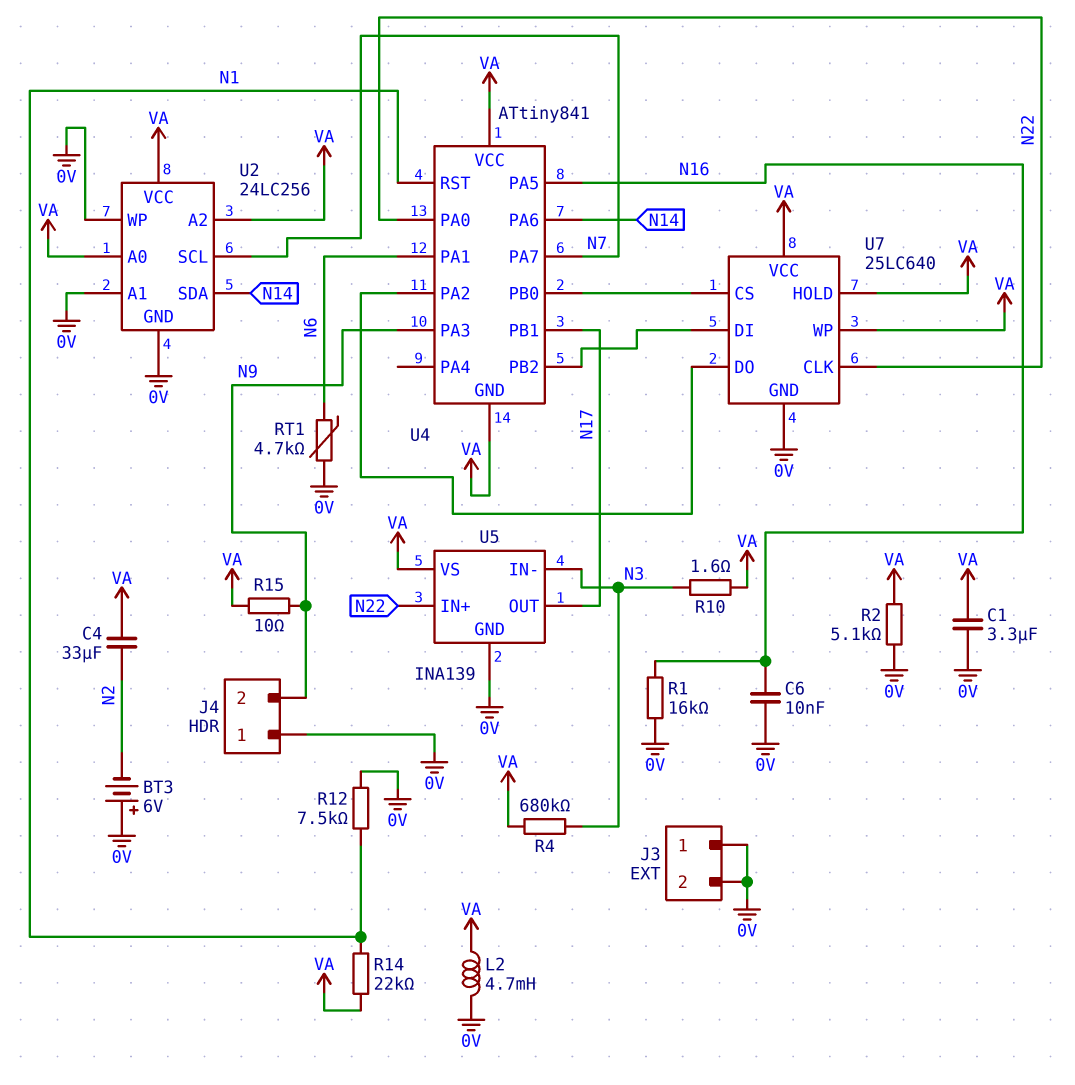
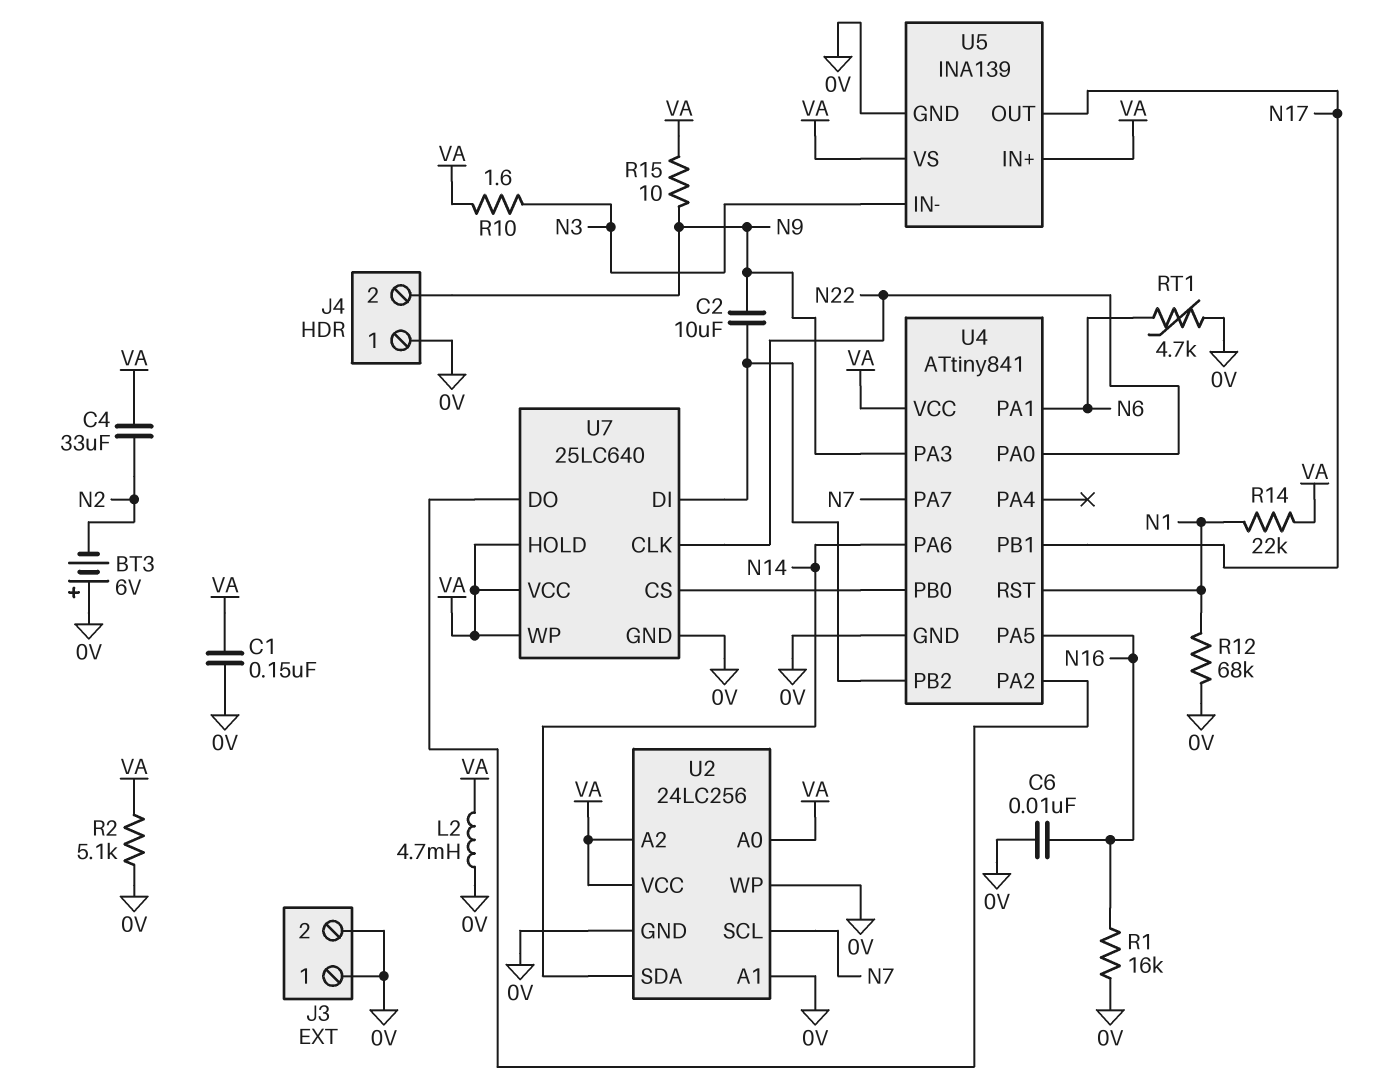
C1: 3.3uF (0V, VA) -> 150nF (0V, VA)
C2: none -> 10uF (N9, U4/PB2)
R4: 680k (N3, VA) -> none
R12: 7.5k (0V, N1) -> 68k (0V, N1)
U4 pin GND: VA -> 0V
U5 pin IN+: N22 -> VA

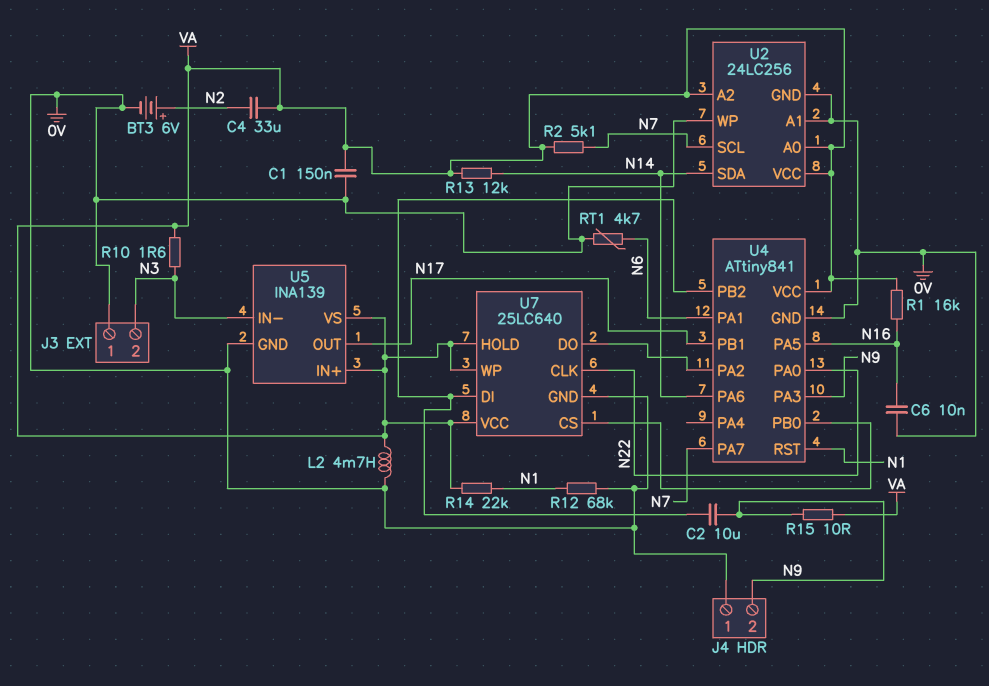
BT3: 6V (plus 0V, minus N2) -> 6V (plus N2, minus 0V)
J3 pin 2: 0V -> N3
R1: 16k (0V, N16) -> 16k (N16, VA)
R2: 5.1k (0V, VA) -> 5.1k (N7, VA)
R13: none -> 12k (N14, VA)

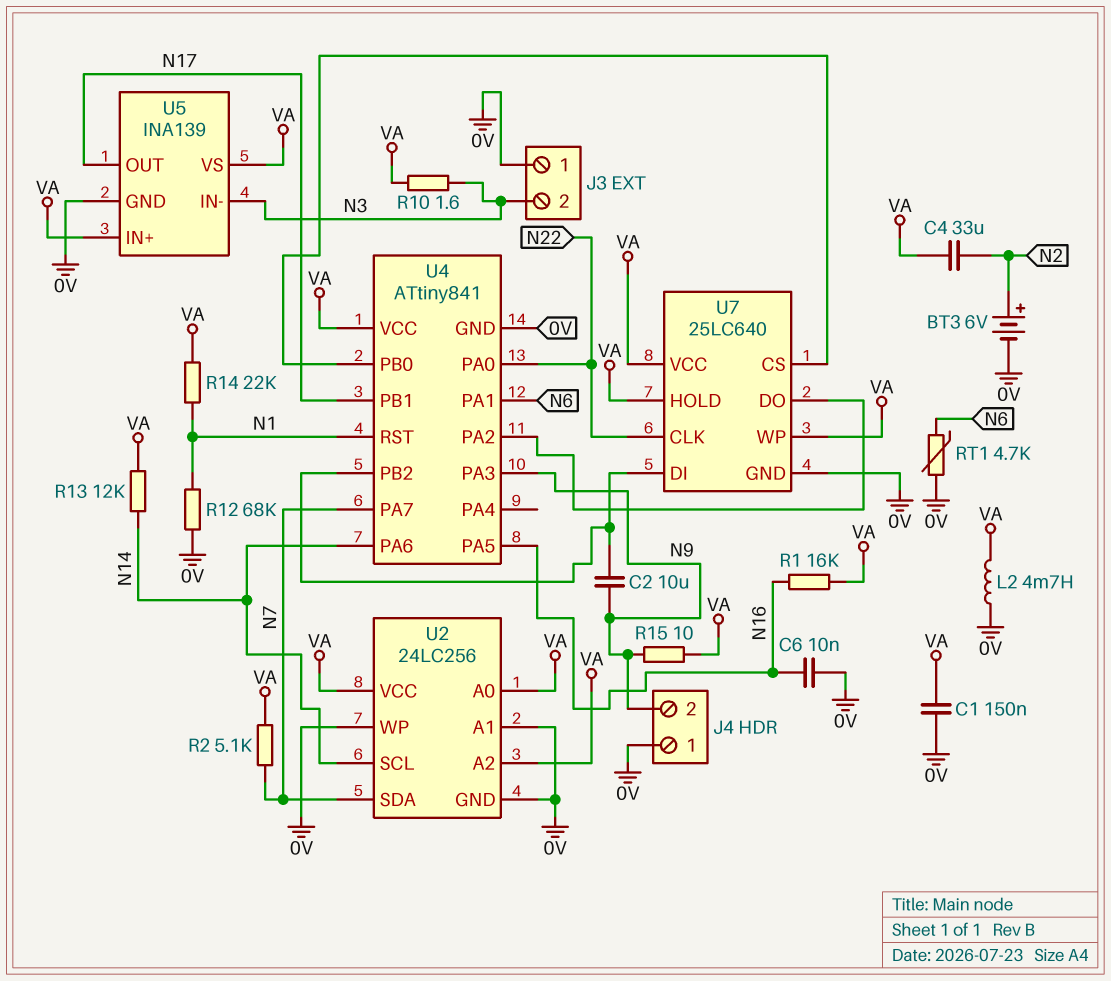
U2 pin SCL: N7 -> N14
U2 pin SDA: N14 -> N7

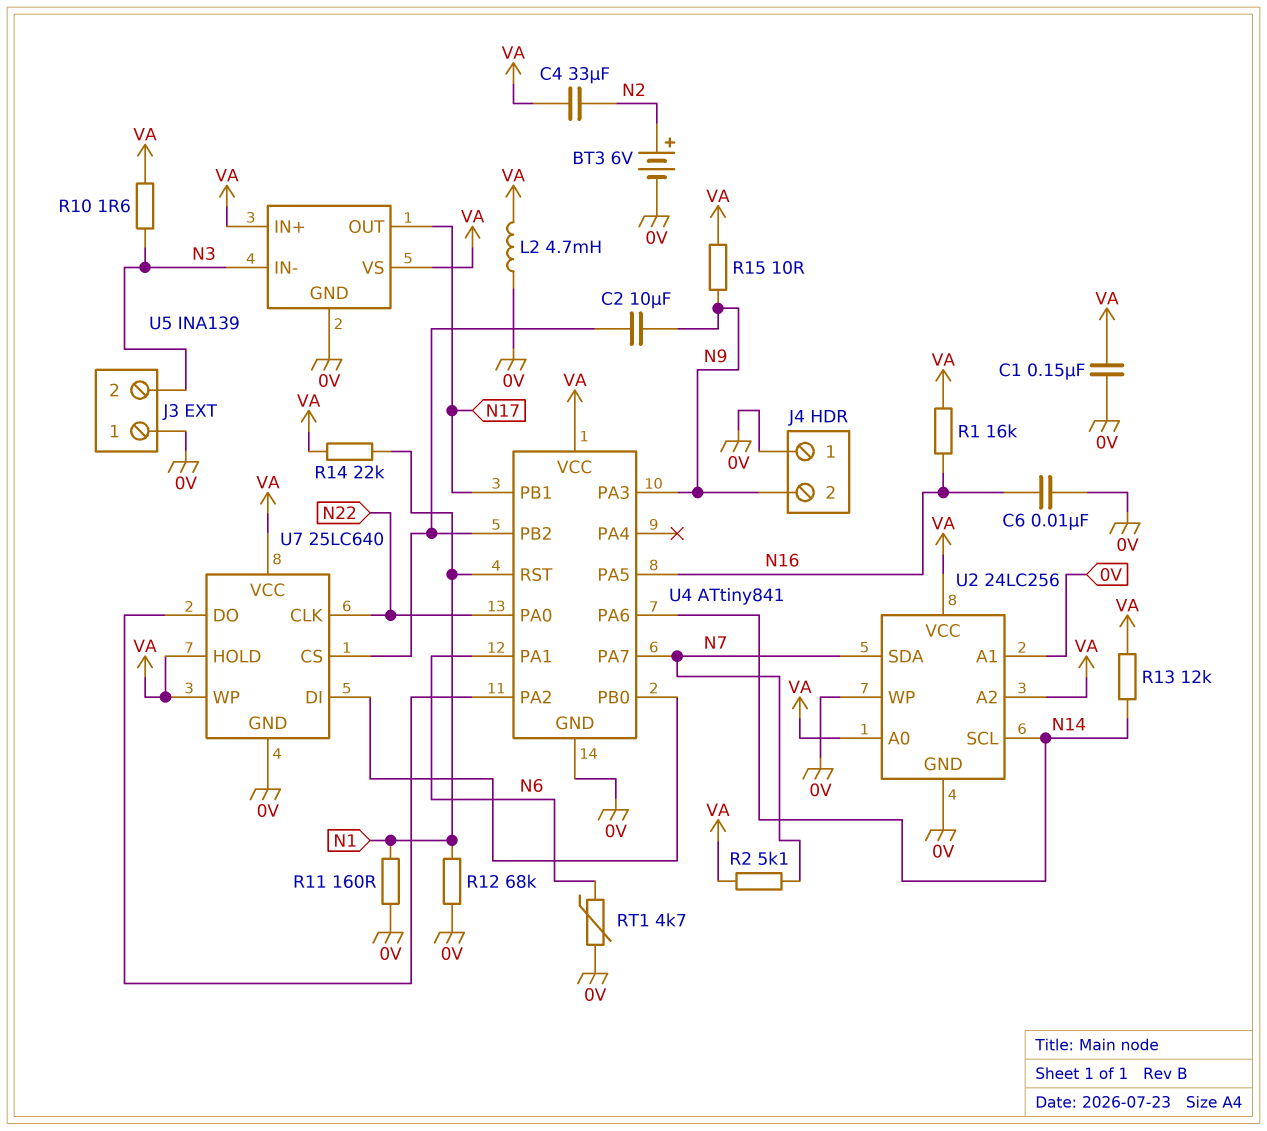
R11: none -> 160 (0V, N1)
U7 pin CS: U4/PB0 -> U4/PB2
U7 pin DI: U4/PB2 -> U4/PB0

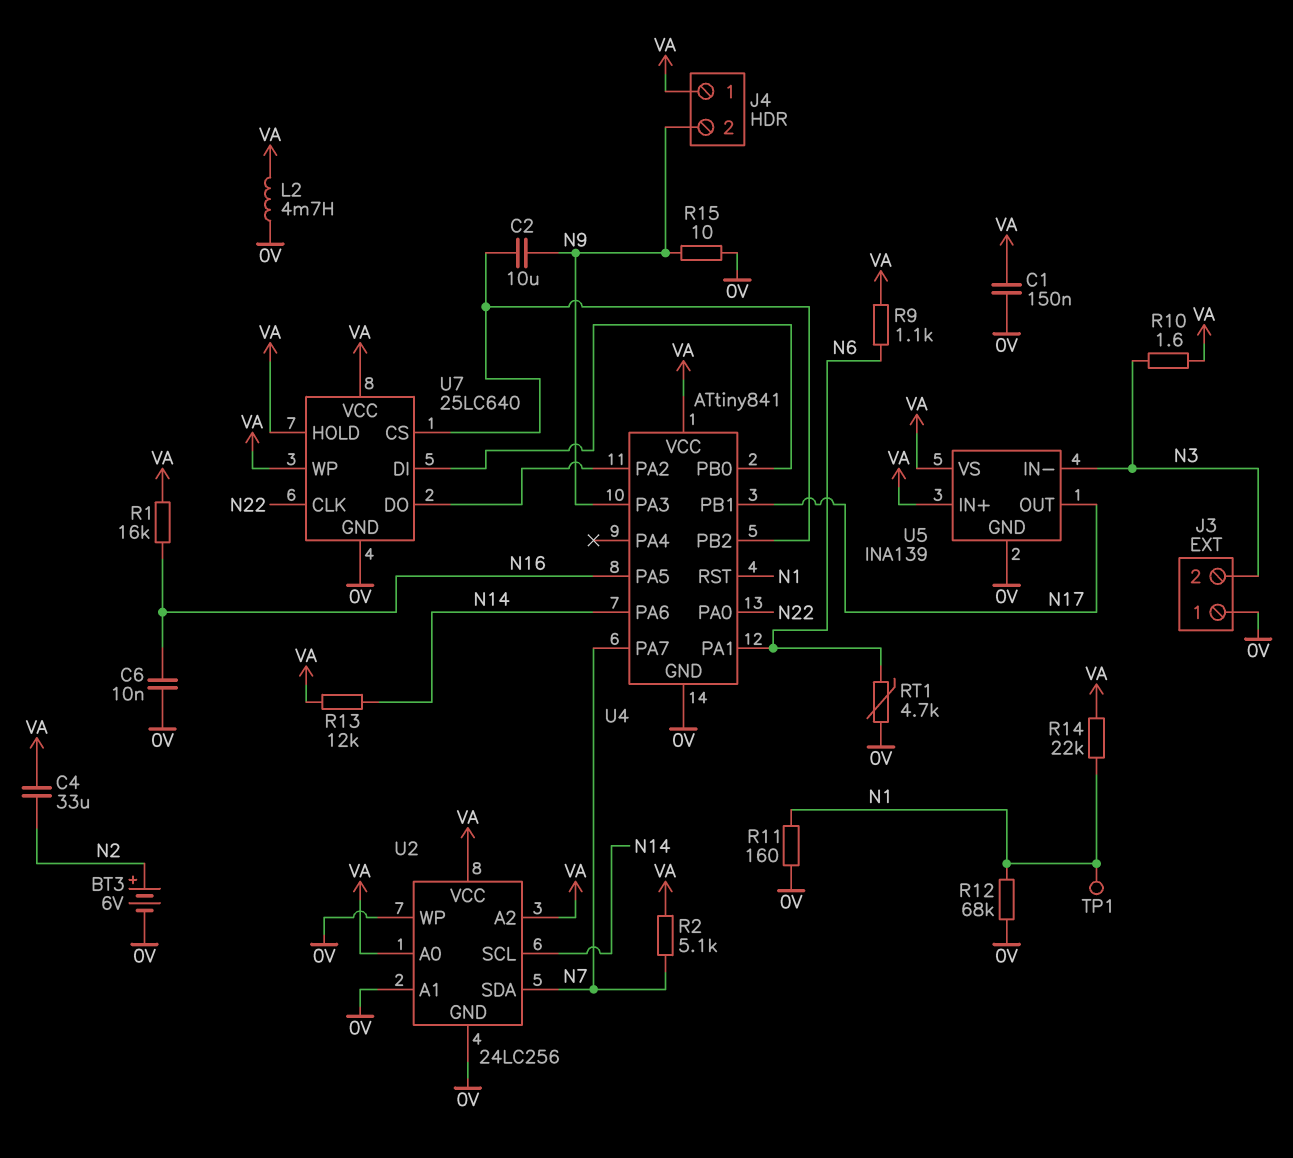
J4 pin 1: 0V -> VA
R9: none -> 1.1k (N6, VA)
R15: 10 (N9, VA) -> 10 (0V, N9)
TP1: none -> test point (N1)

